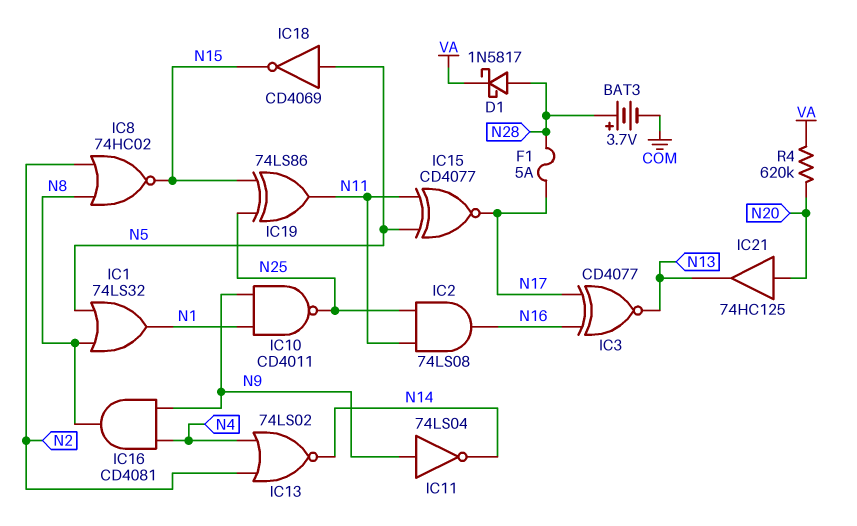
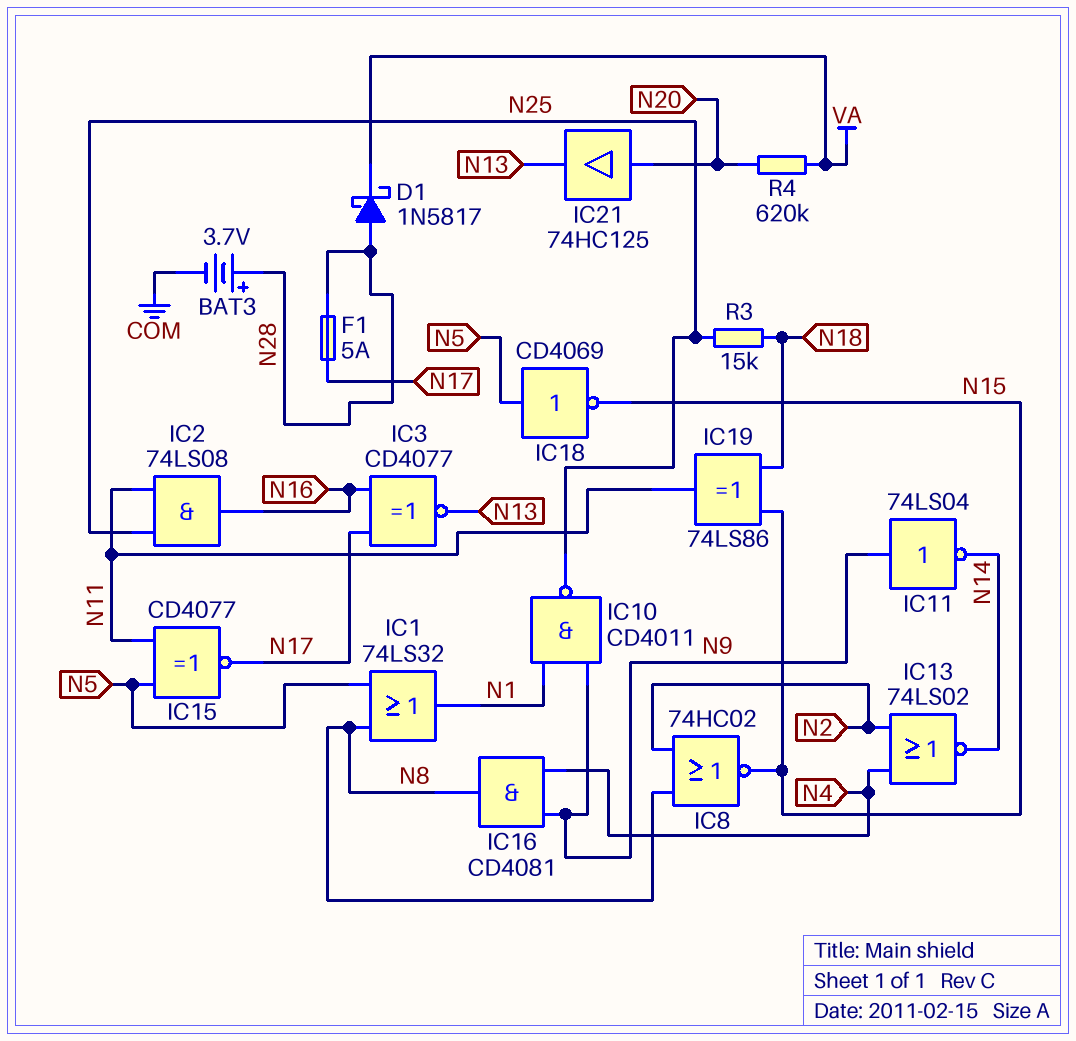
IC19: XOR 74LS86 (in N15, in N25, out N11) -> XOR 74LS86 (in N15, in N18, out N11)
R3: none -> 15k (N18, N25)

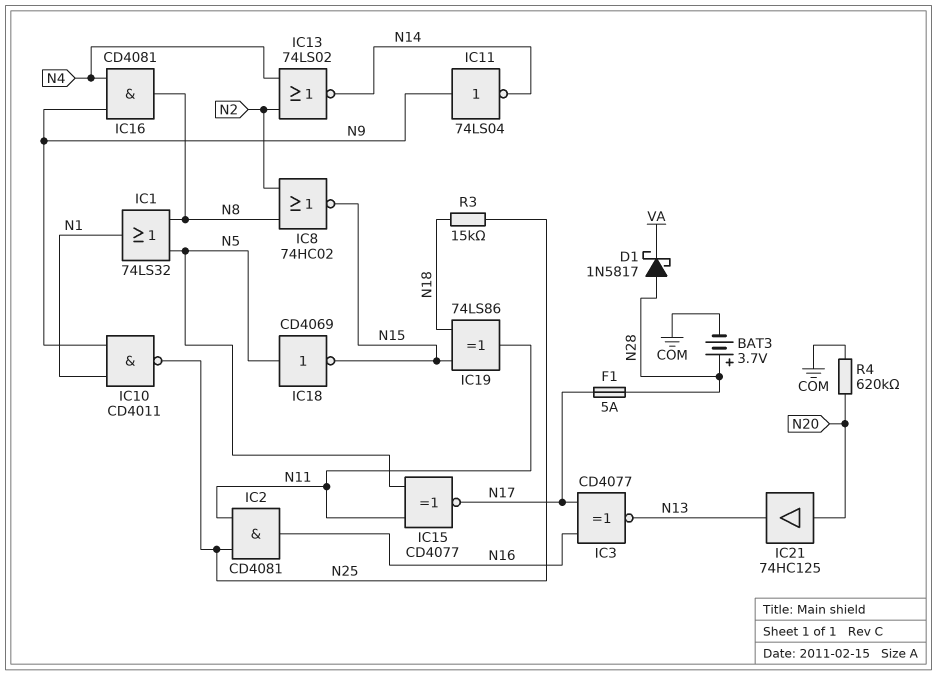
IC2: AND 74LS08 (in N11, in N25, out N16) -> AND CD4081 (in N11, in N25, out N16)
R4: 620k (N20, VA) -> 620k (COM, N20)

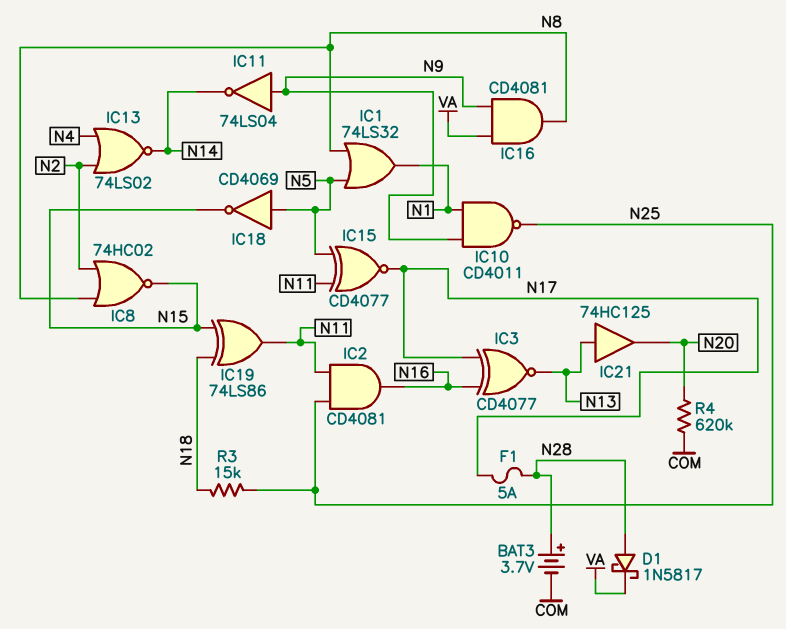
IC16: AND CD4081 (in N4, in N9, out N8) -> AND CD4081 (in N9, in VA, out N8)
IC21: buffer 74HC125 (in N20, out N13) -> buffer 74HC125 (in N13, out N20)

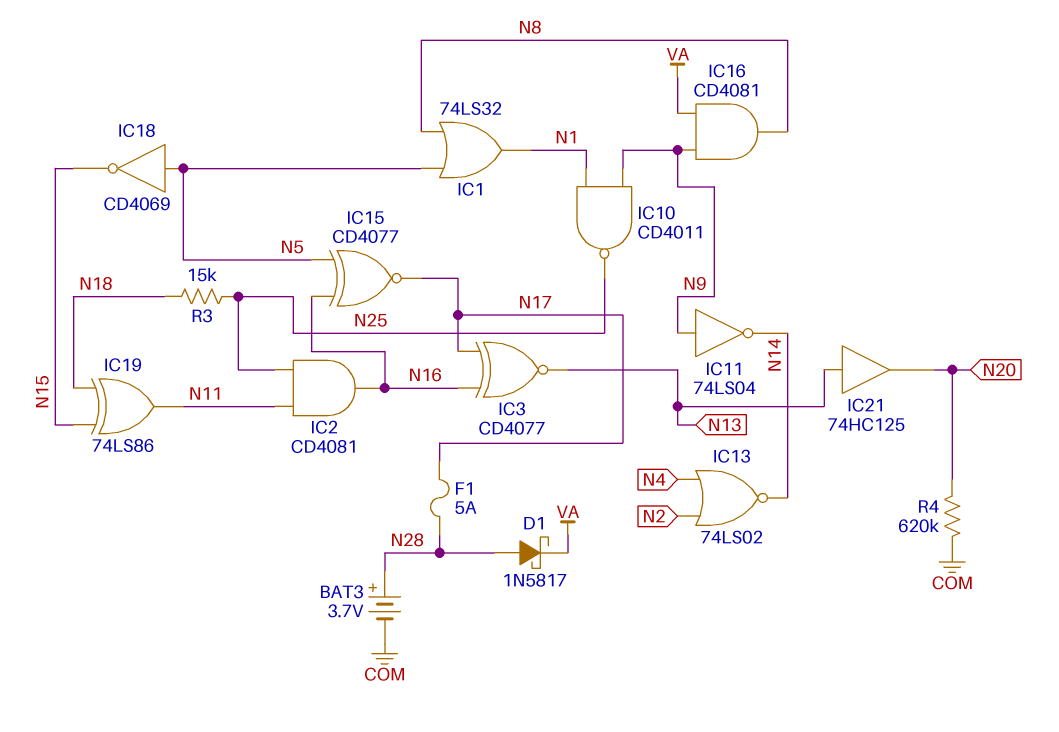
IC8: NOR 74HC02 (in N2, in N8, out N15) -> none
IC15: XNOR CD4077 (in N5, in N11, out N17) -> XNOR CD4077 (in N5, in N16, out N17)

